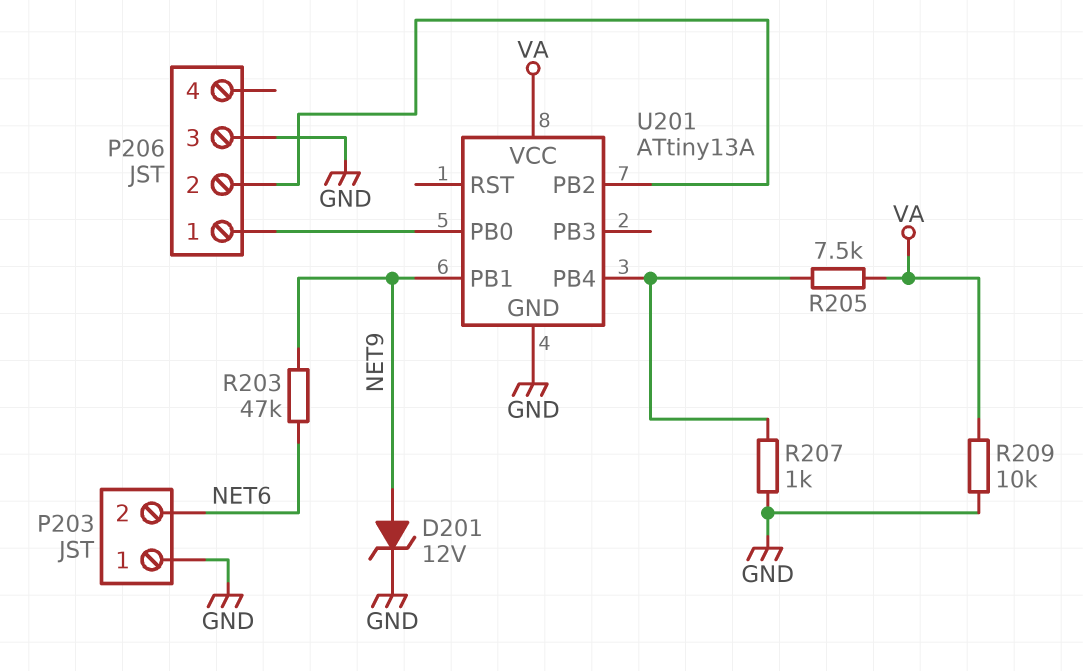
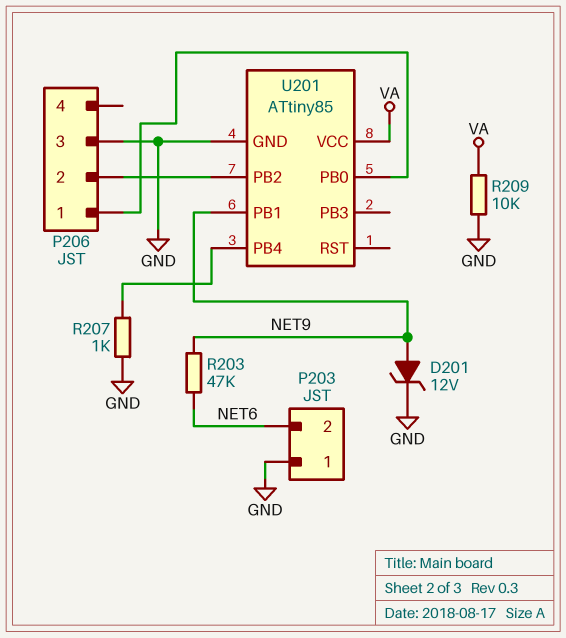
R205: 7.5k (U201/PB4, VA) -> none
U201: ATtiny13A -> ATtiny85

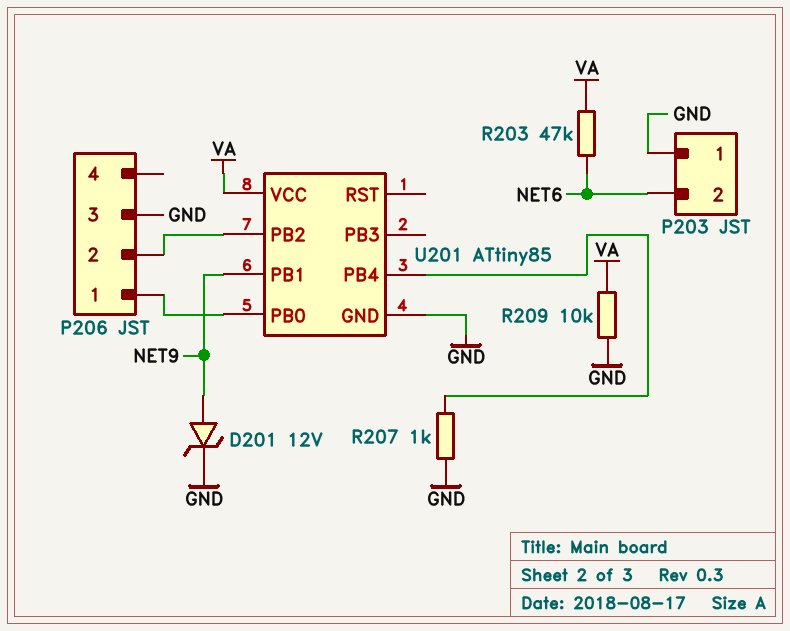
R203: 47k (NET6, NET9) -> 47k (NET6, VA)

